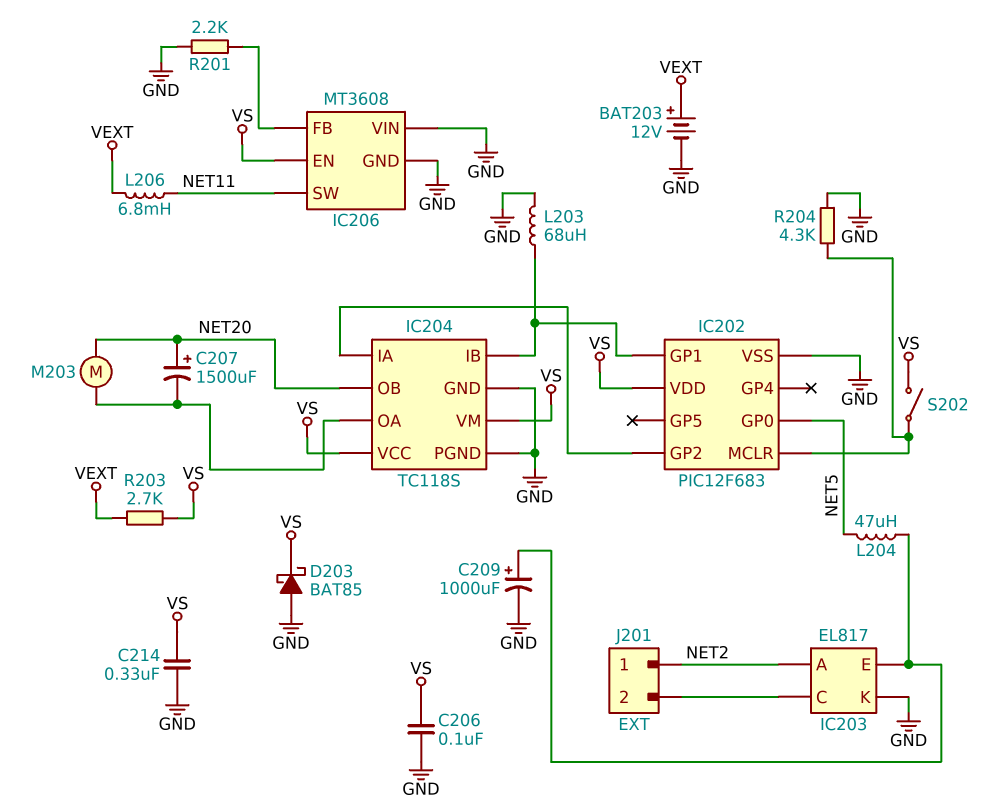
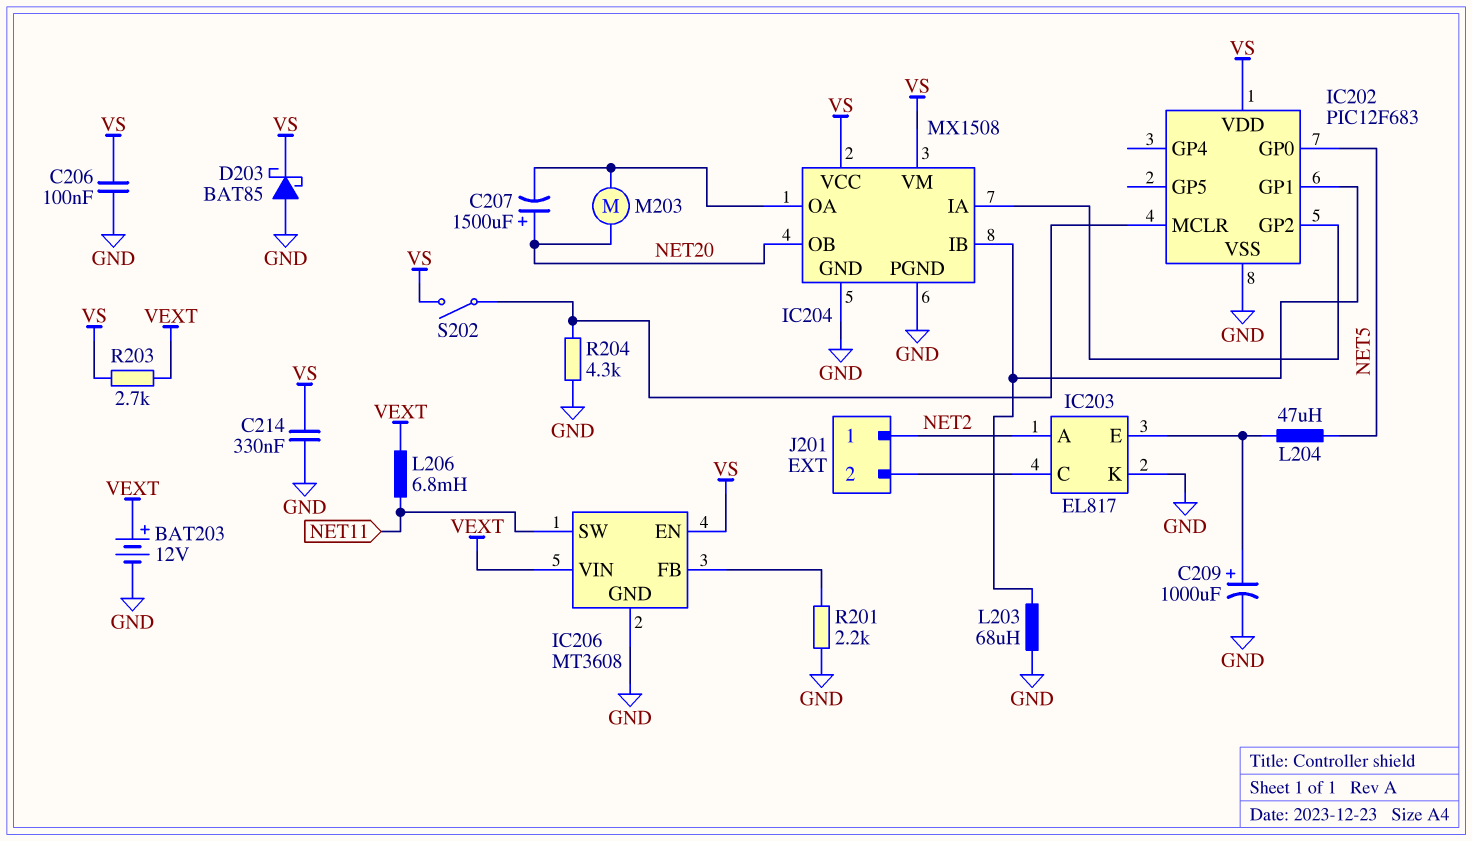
IC204: TC118S -> MX1508
IC206 pin VIN: GND -> VEXT

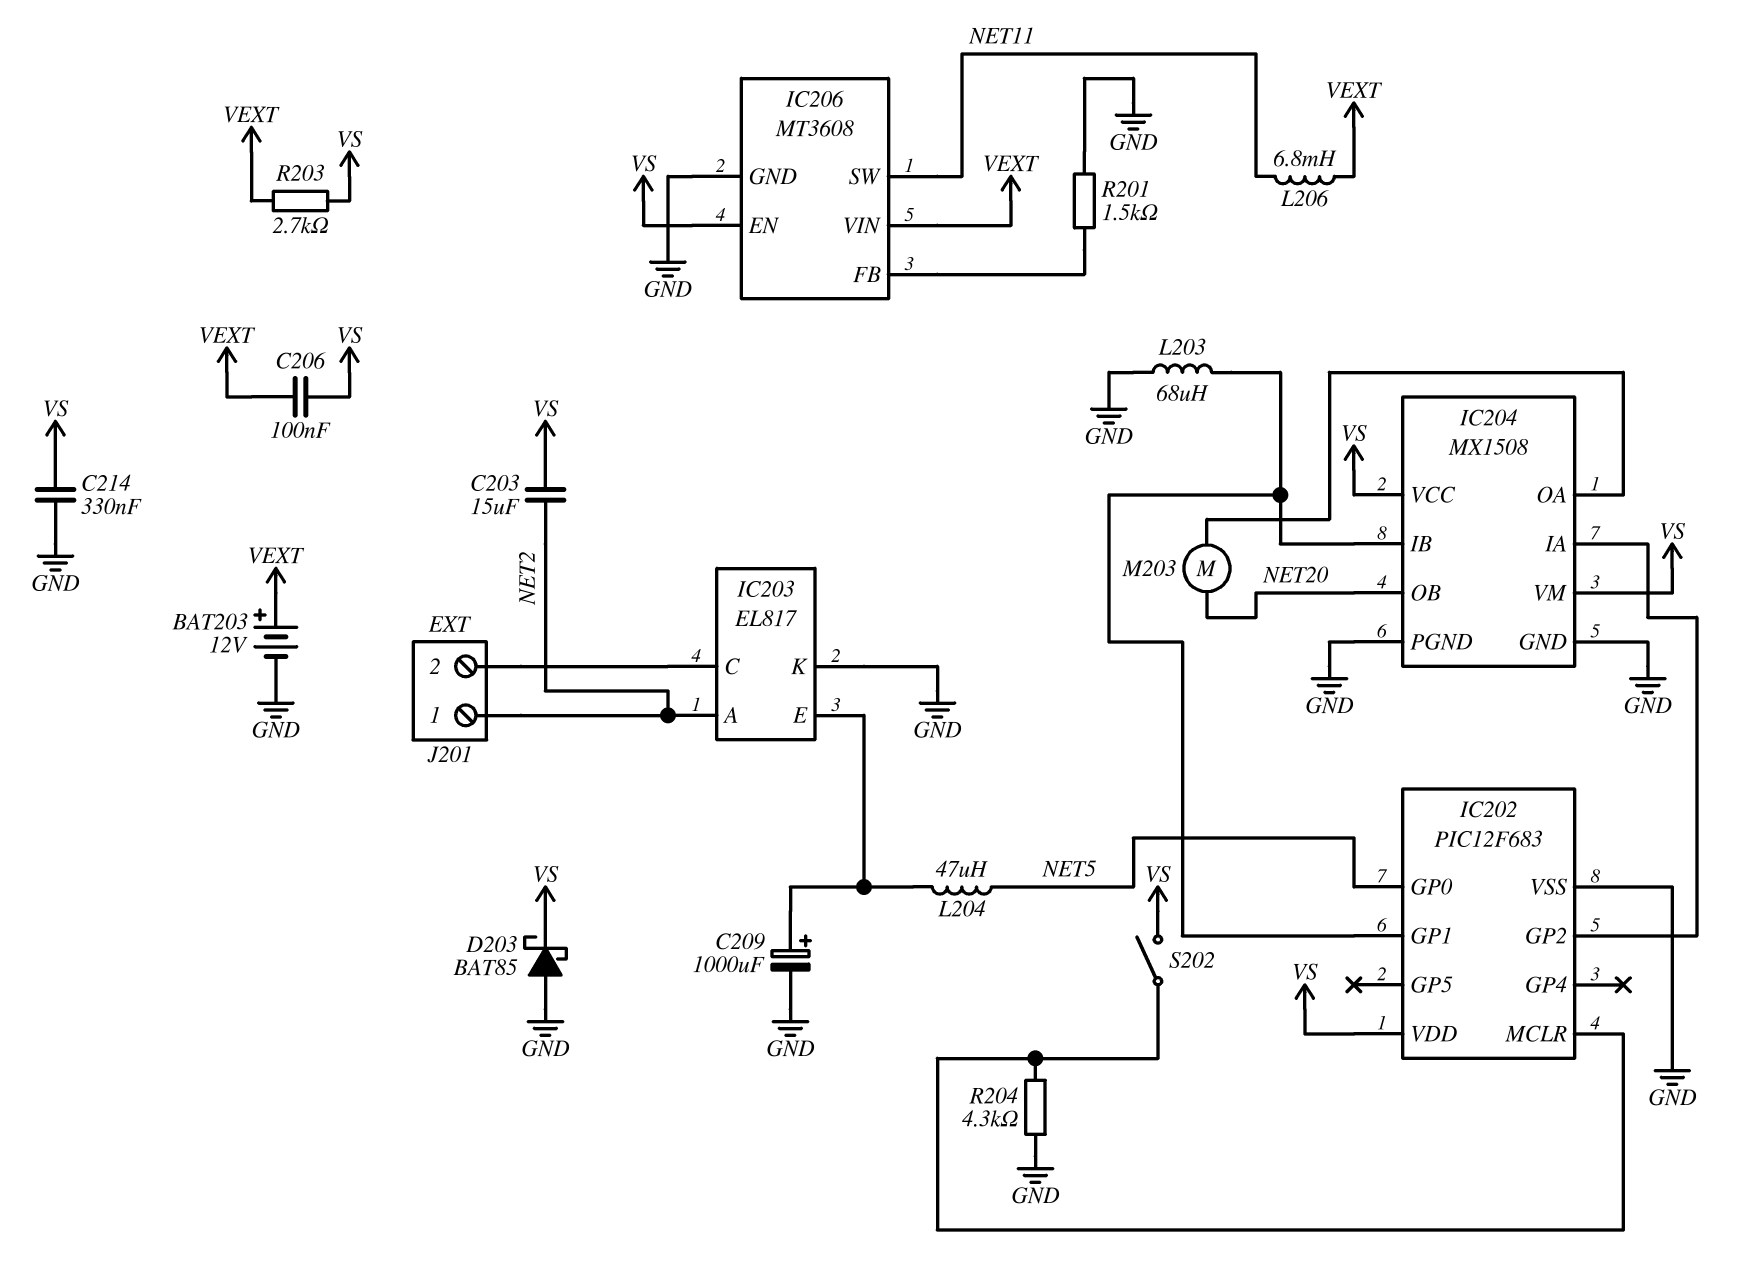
C203: none -> 15uF (NET2, VS)
C206: 100nF (GND, VS) -> 100nF (VEXT, VS)
C207: 1500uF (plus NET20, minus IC204/OA) -> none
R201: 2.2k (GND, IC206/FB) -> 1.5k (GND, IC206/FB)

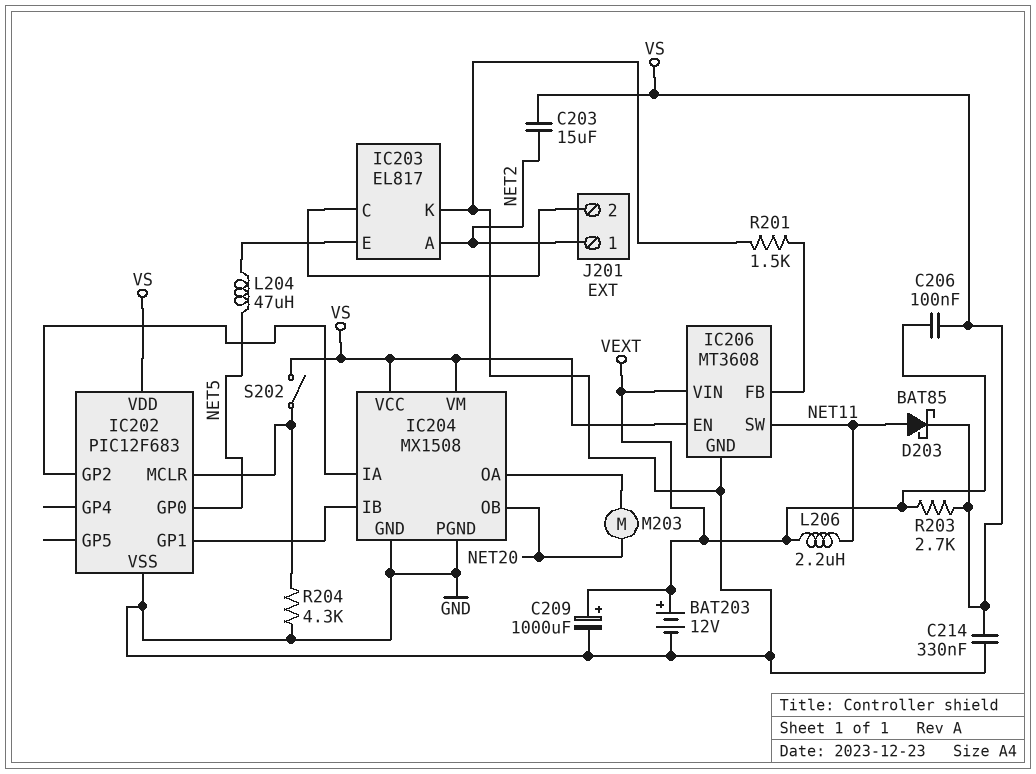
C209: 1000uF (plus IC203/E, minus GND) -> 1000uF (plus VEXT, minus GND)
D203: schottky BAT85 (A GND, K VS) -> schottky BAT85 (A NET11, K VS)
L203: 68uH (GND, IC202/GP1) -> none
L206: 6.8mH (NET11, VEXT) -> 2.2uH (NET11, VEXT)

